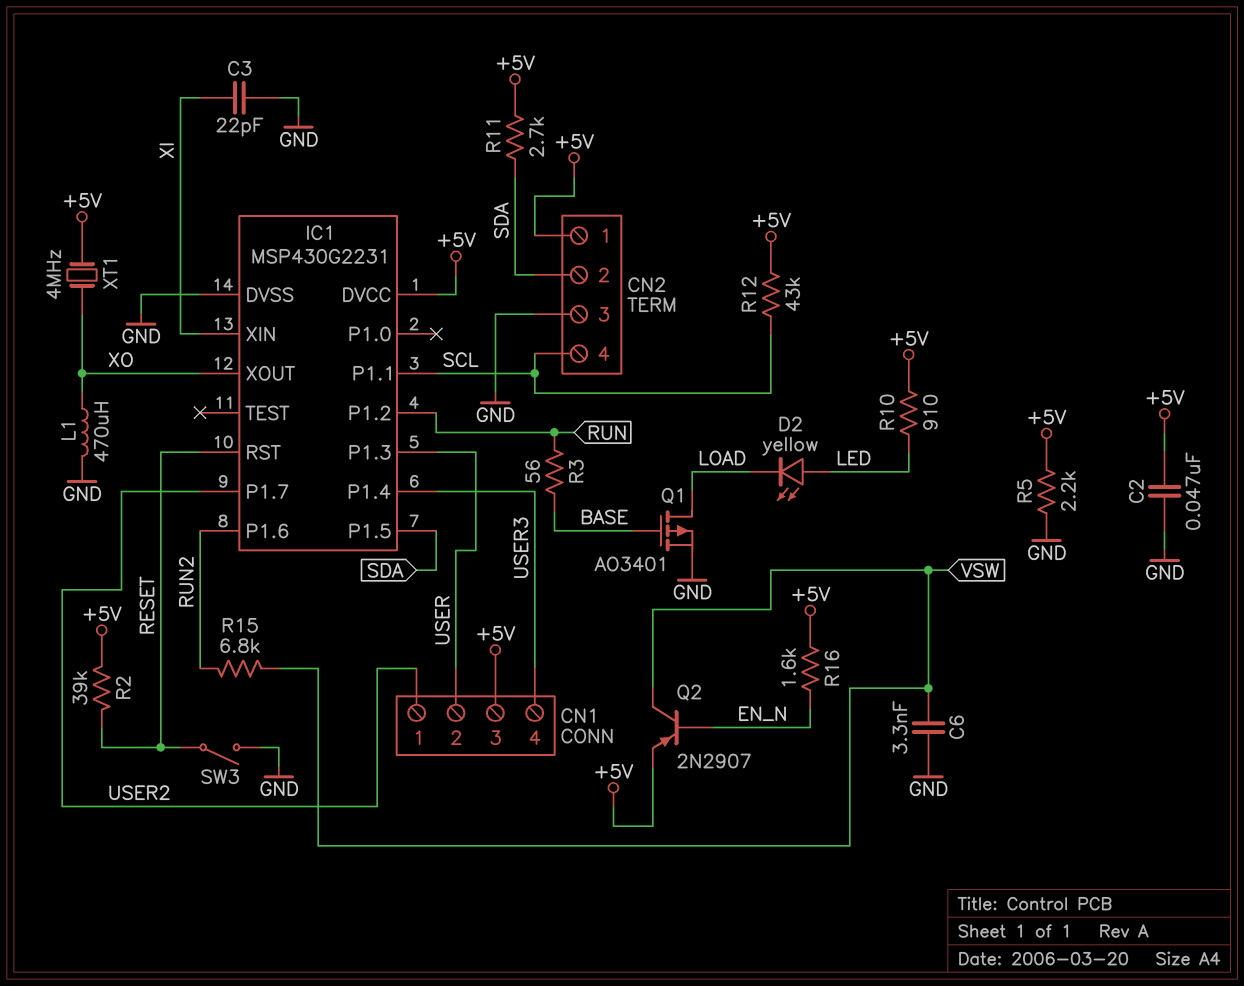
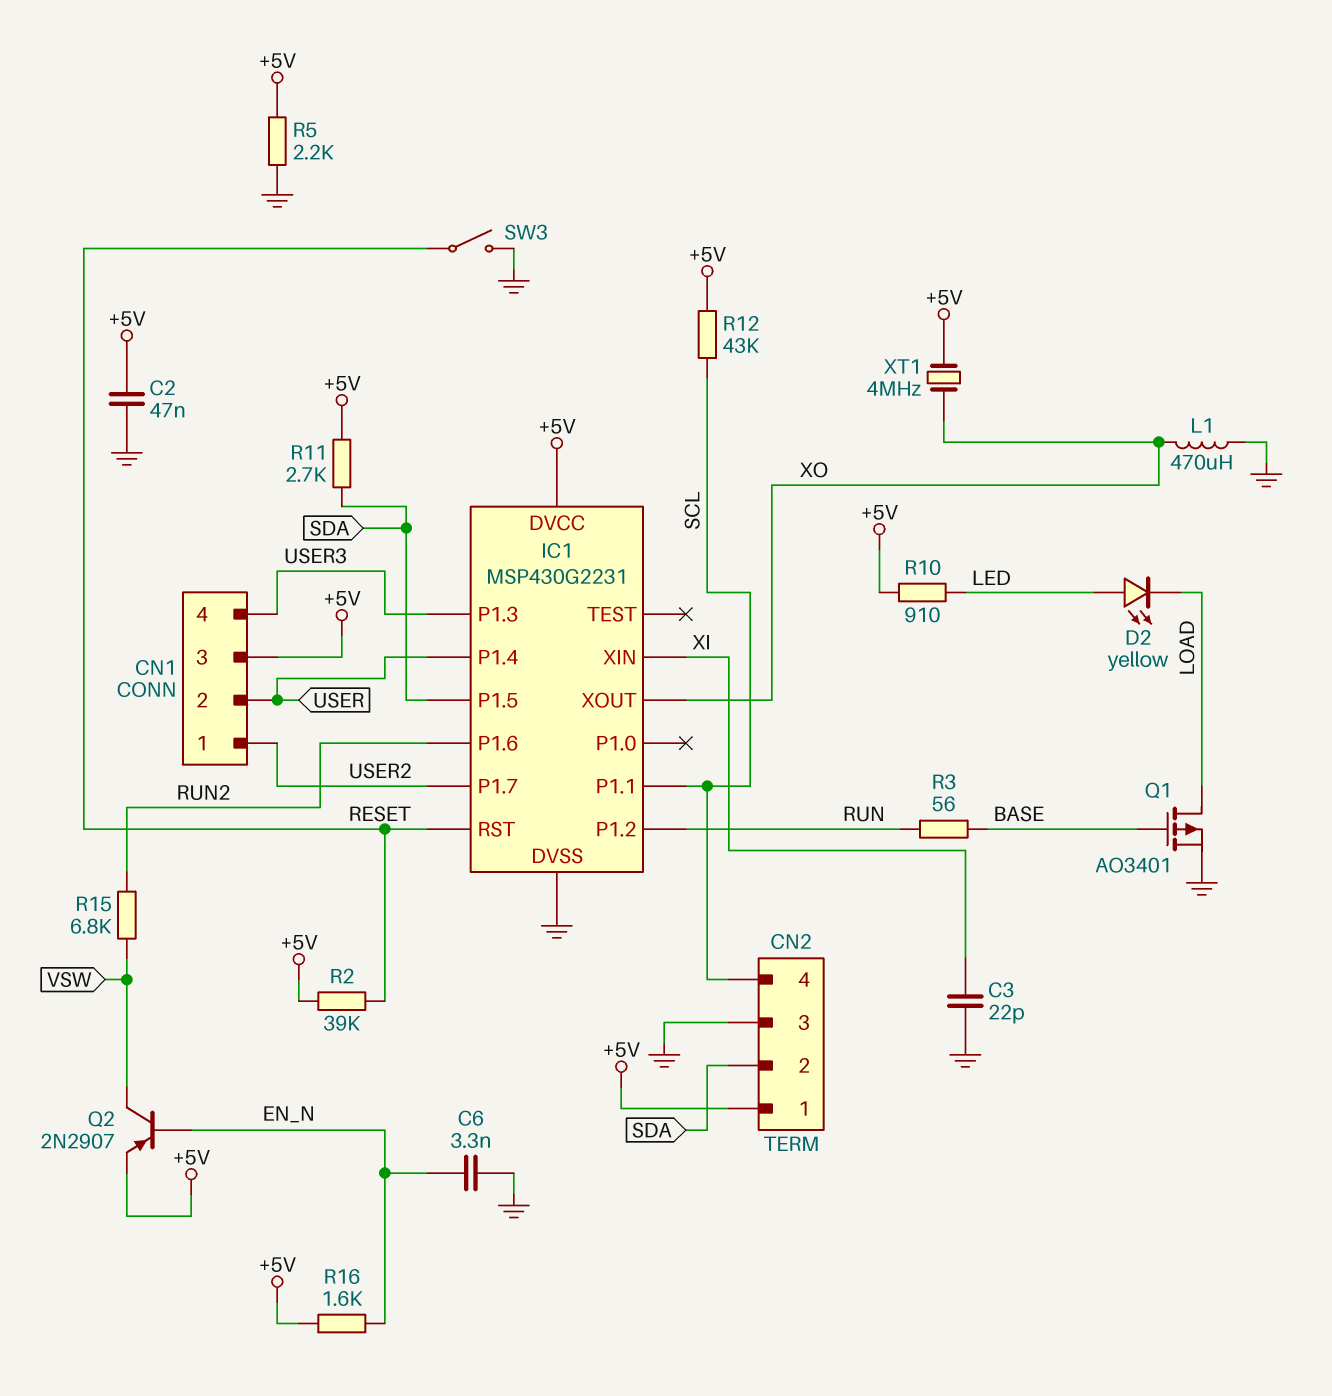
C6: 3.3nF (GND, VSW) -> 3.3nF (EN_N, GND)
IC1 pin P1.3: USER -> USER3
IC1 pin P1.4: USER3 -> USER

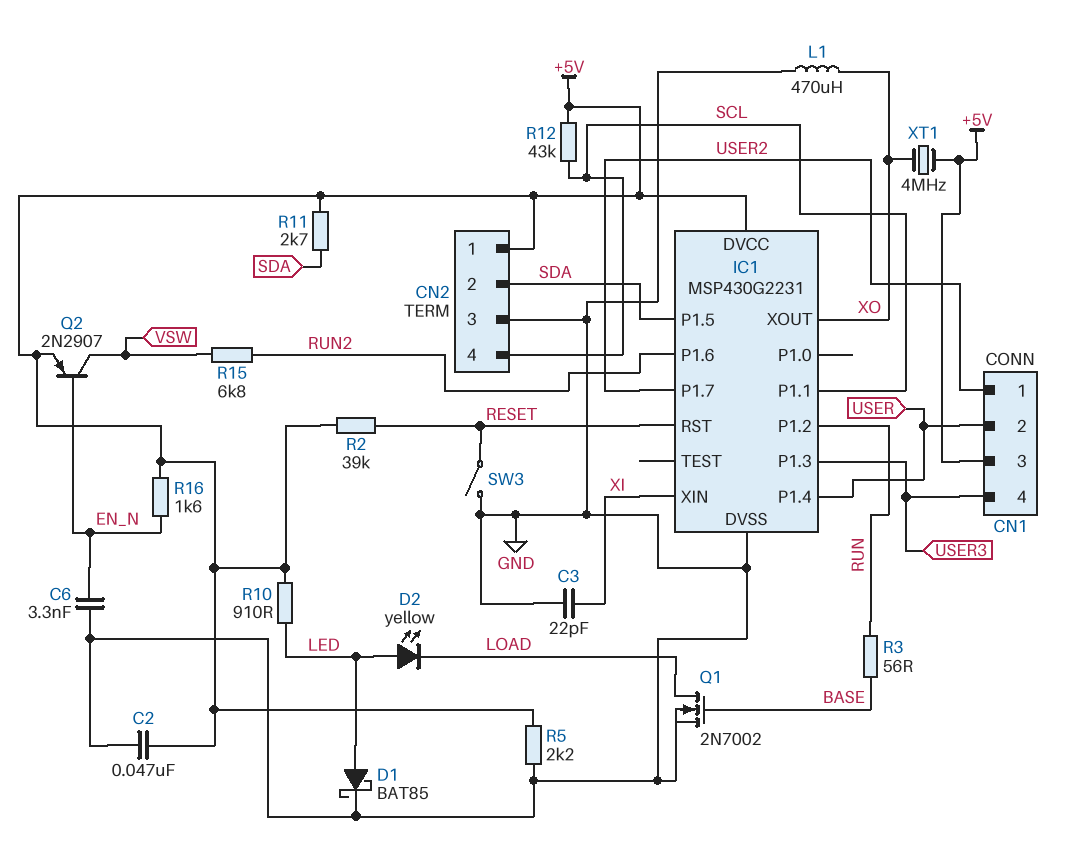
D1: none -> schottky BAT85 (A LED, K GND)
Q1: PMOS AO3401 (G BASE, D LOAD, S GND) -> NMOS 2N7002 (G BASE, D LOAD, S GND)

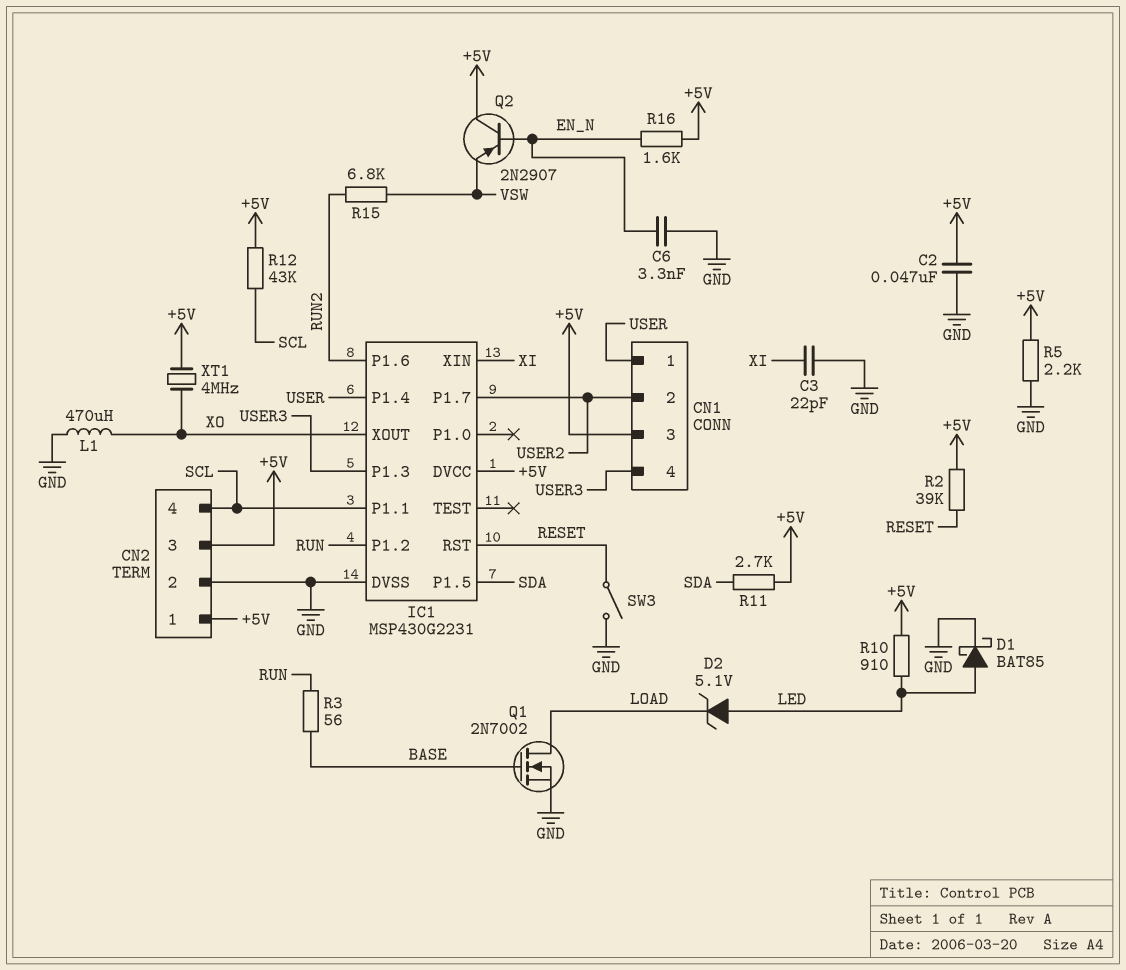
CN1 pin 1: USER2 -> USER
CN1 pin 2: USER -> USER2
CN2 pin 2: SDA -> GND
CN2 pin 3: GND -> +5V
D2: LED yellow (A LED, K LOAD) -> zener 5.1V (A LED, K LOAD)
Q2: PNP 2N2907 (B EN_N, C VSW, E +5V) -> PNP 2N2907 (B EN_N, C +5V, E VSW)

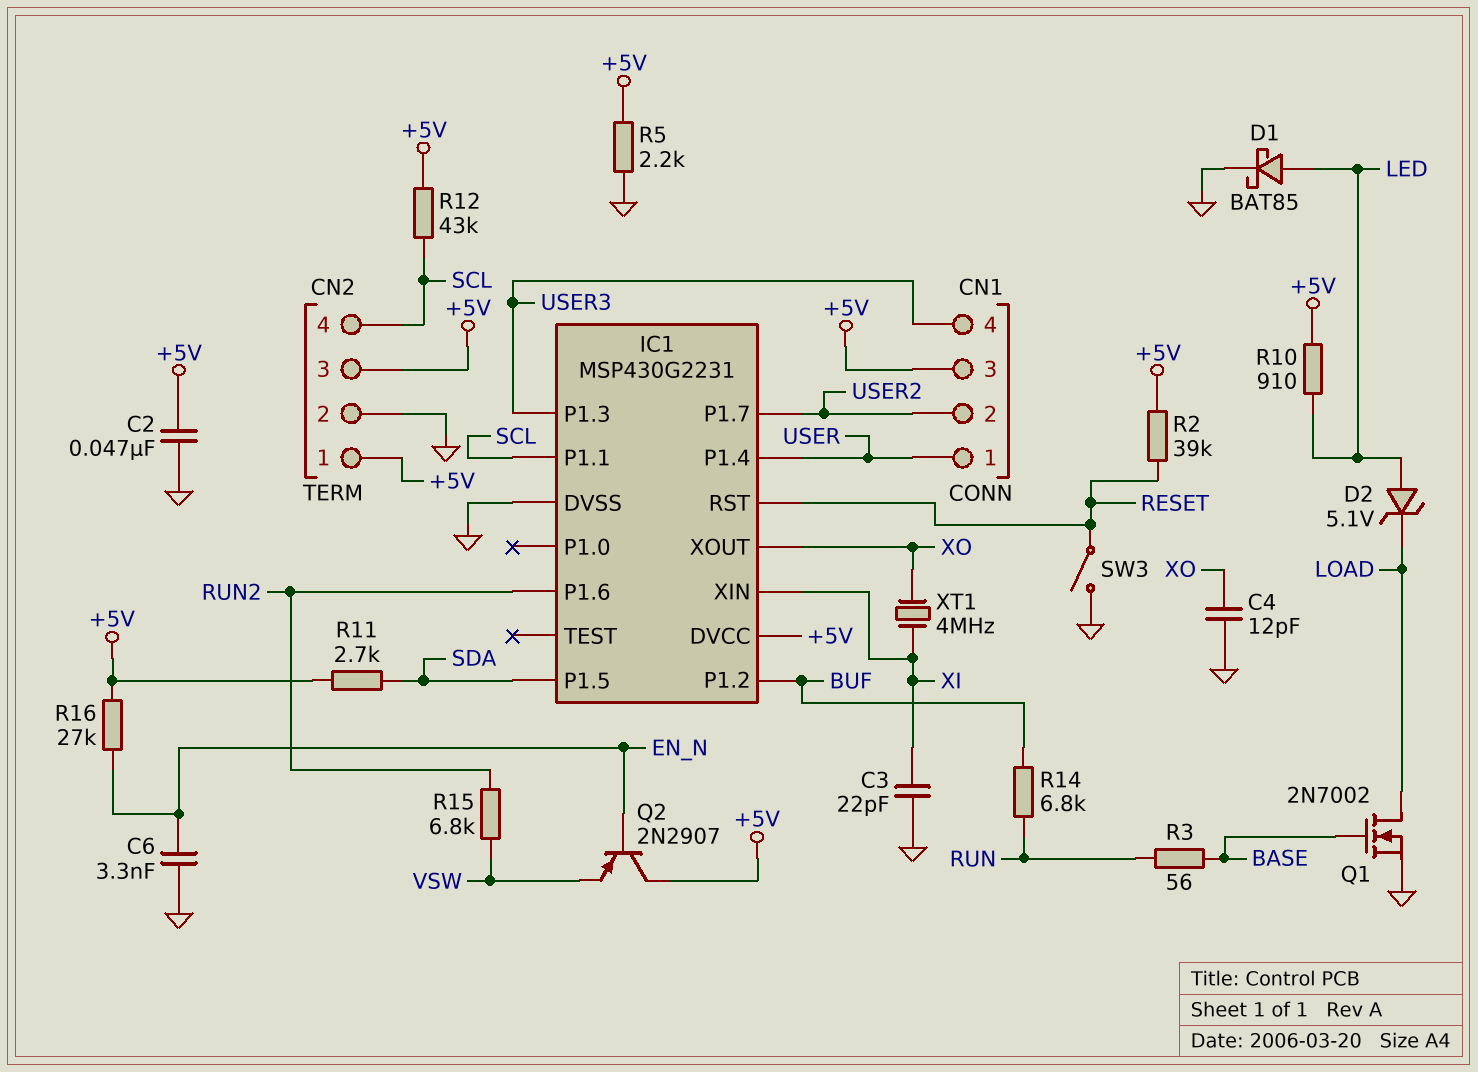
C4: none -> 12pF (GND, XO)
IC1 pin P1.2: RUN -> BUF
L1: 470uH (GND, XO) -> none
R14: none -> 6.8k (BUF, RUN)
R16: 1.6k (+5V, EN_N) -> 27k (+5V, EN_N)
XT1: 4MHz (+5V, XO) -> 4MHz (XI, XO)

